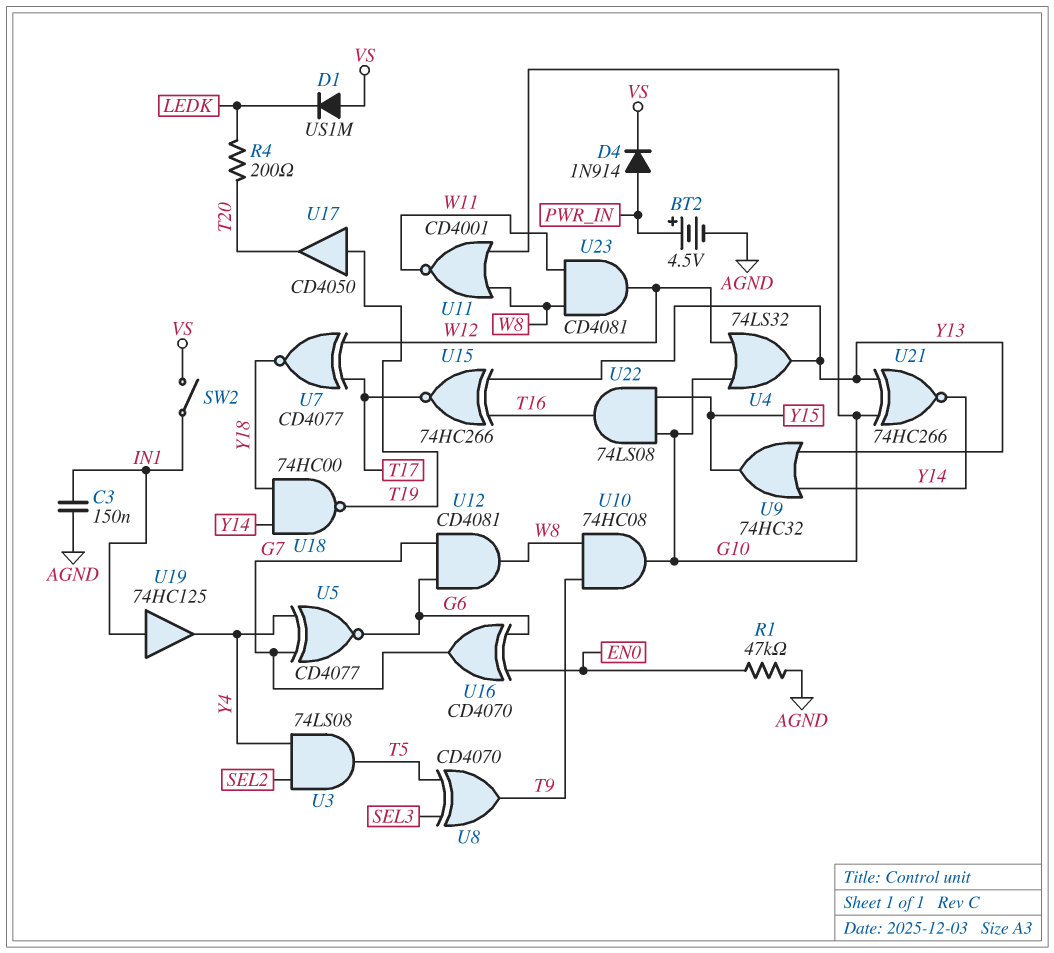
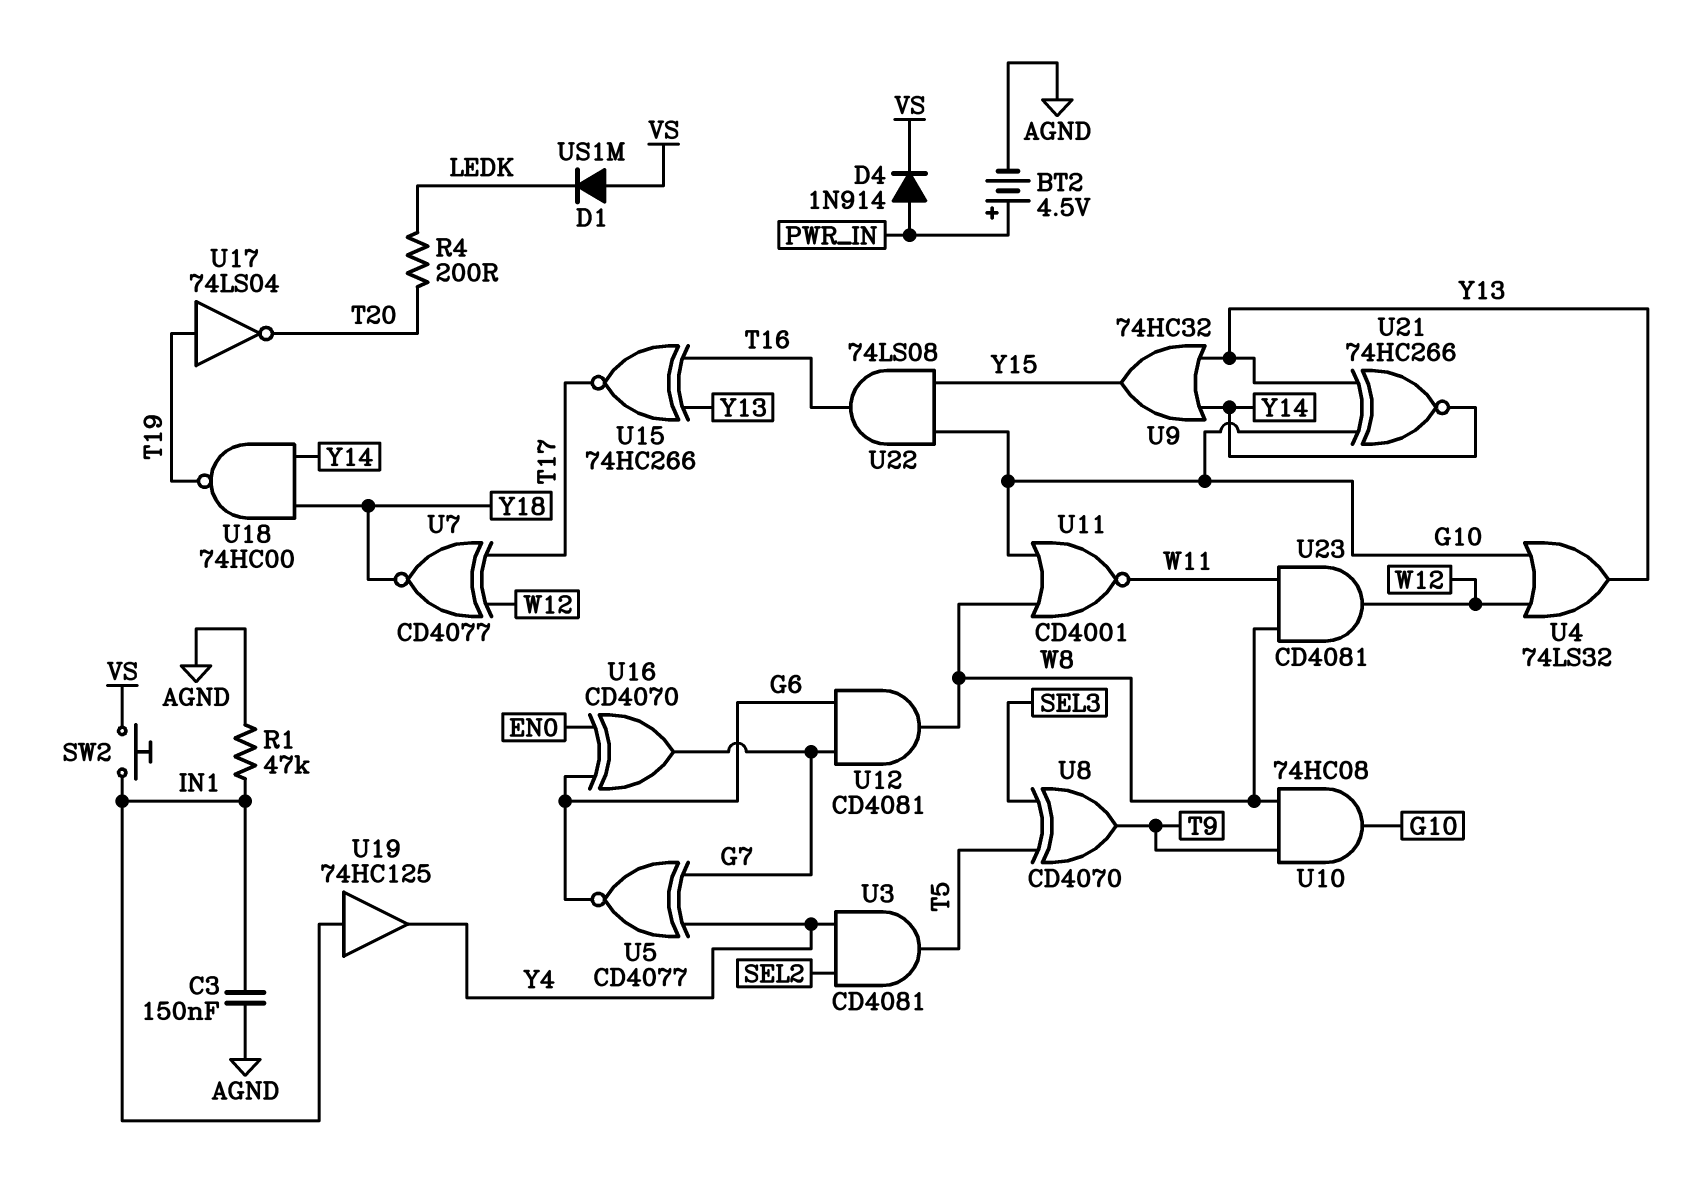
R1: 47k (AGND, EN0) -> 47k (AGND, IN1)
SW2: switch (IN1, VS) -> button (IN1, VS)
U3: AND 74LS08 (in SEL2, in Y4, out T5) -> AND CD4081 (in SEL2, in Y4, out T5)
U17: buffer CD4050 (in T19, out T20) -> NOT 74LS04 (in T19, out T20)

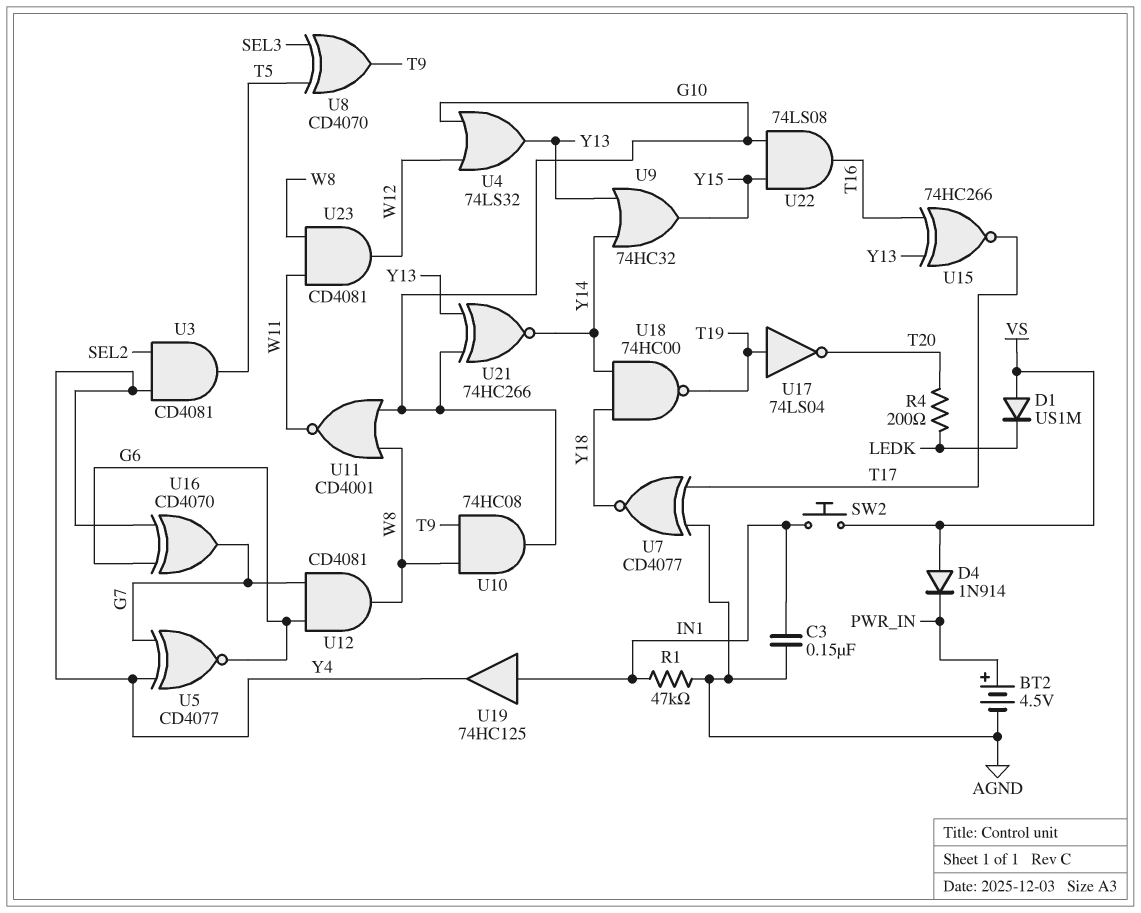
D4: diode 1N914 (A PWR_IN, K VS) -> diode 1N914 (A VS, K PWR_IN)
U7: XNOR CD4077 (in T17, in W12, out Y18) -> XNOR CD4077 (in AGND, in T17, out Y18)
U16: XOR CD4070 (in EN0, in G6, out G7) -> XOR CD4070 (in G6, in Y4, out G7)

